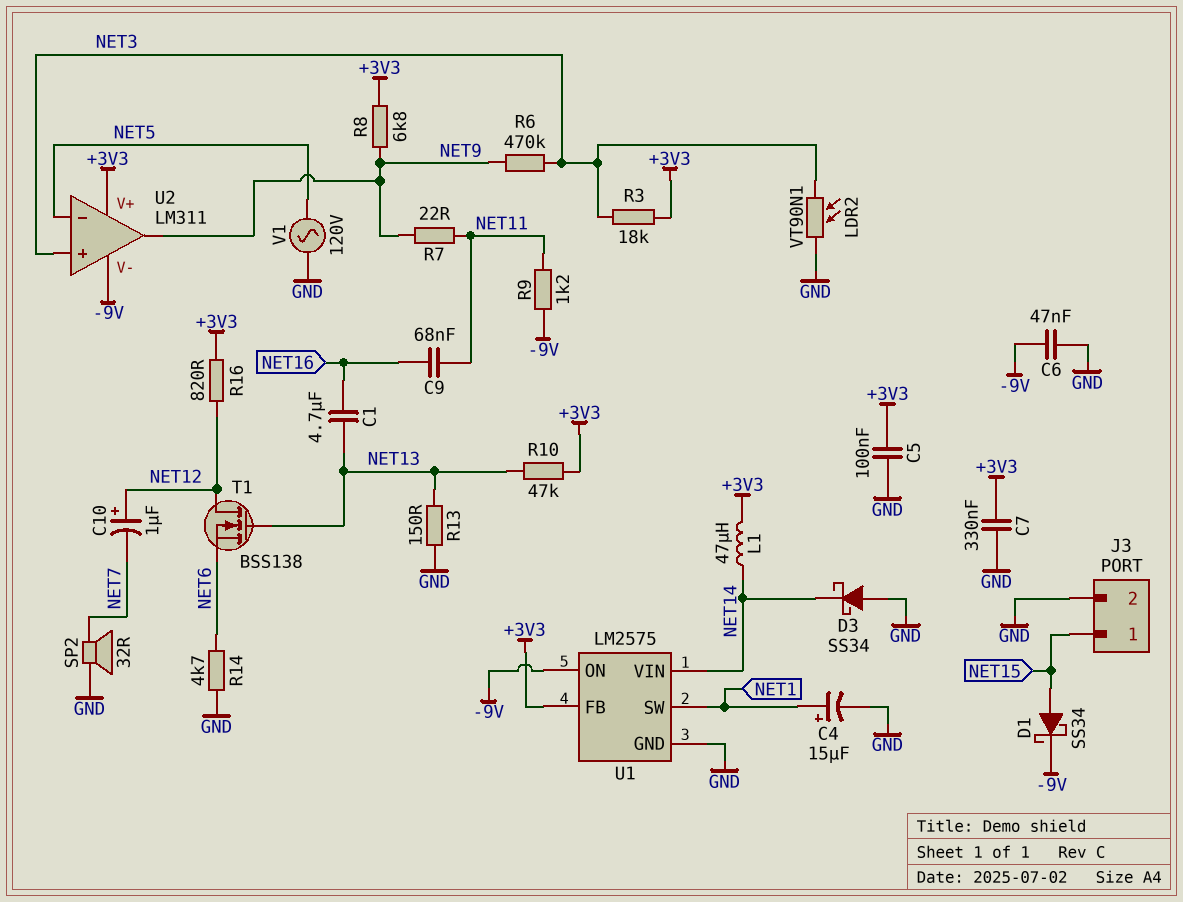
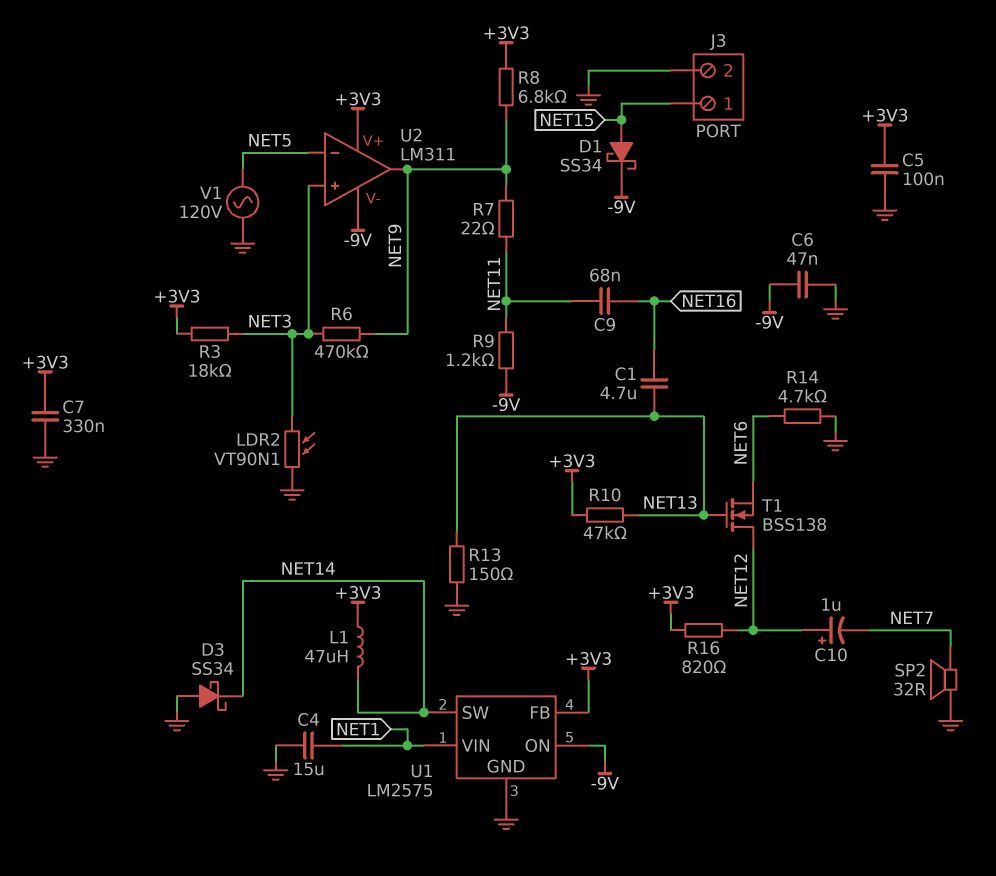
C4: 15uF (plus NET1, minus GND) -> 15uF (GND, NET1)
U1 pin SW: NET1 -> NET14
U1 pin VIN: NET14 -> NET1

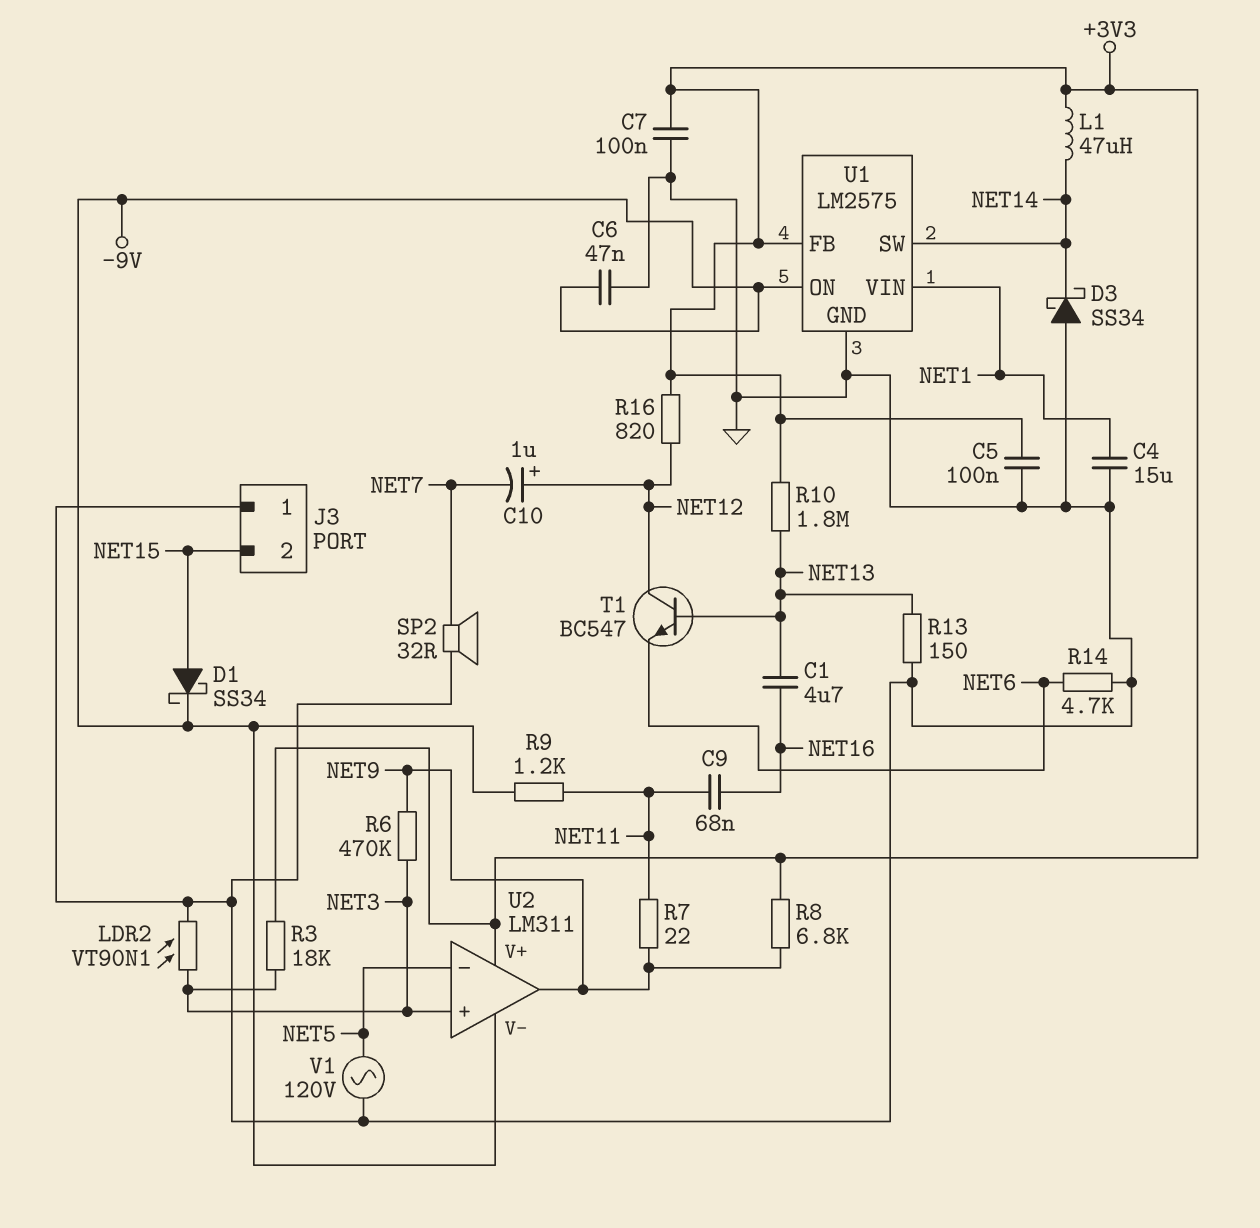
C7: 330nF (+3V3, GND) -> 100nF (+3V3, GND)
J3 pin 1: NET15 -> GND
J3 pin 2: GND -> NET15
R10: 47k (+3V3, NET13) -> 1.8M (+3V3, NET13)
T1: NMOS BSS138 (G NET13, D NET12, S NET6) -> NPN BC547 (B NET13, C NET12, E NET6)

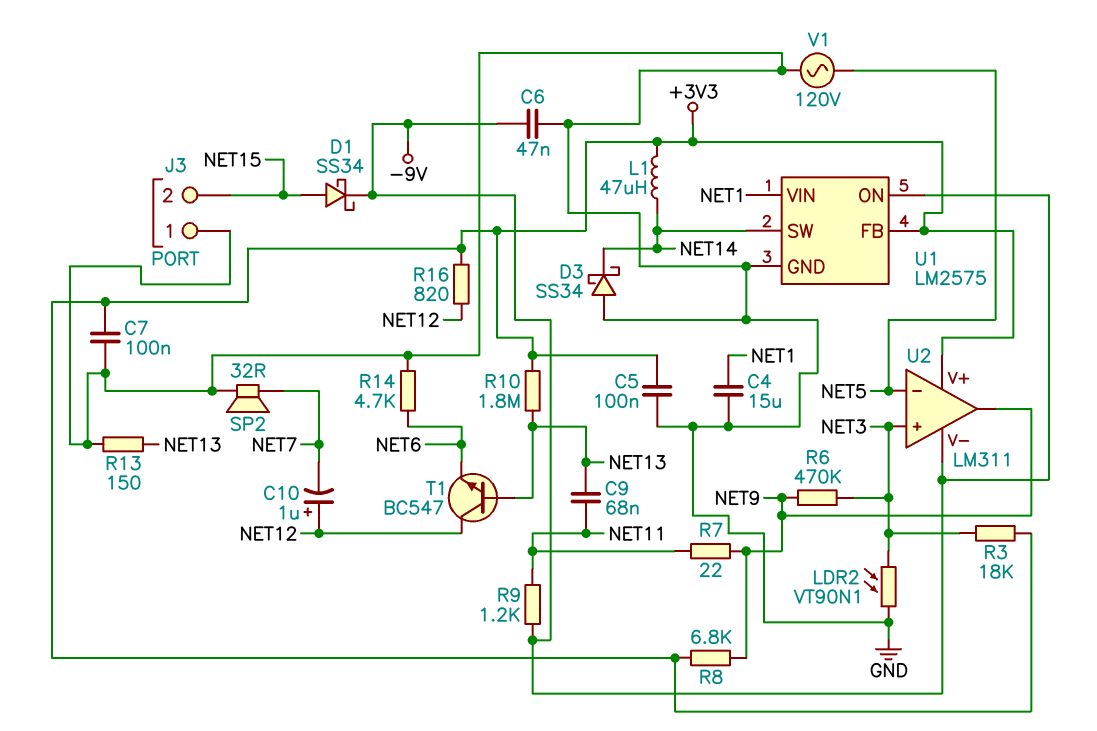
C1: 4.7uF (NET13, NET16) -> none
C9: 68nF (NET11, NET16) -> 68nF (NET11, NET13)

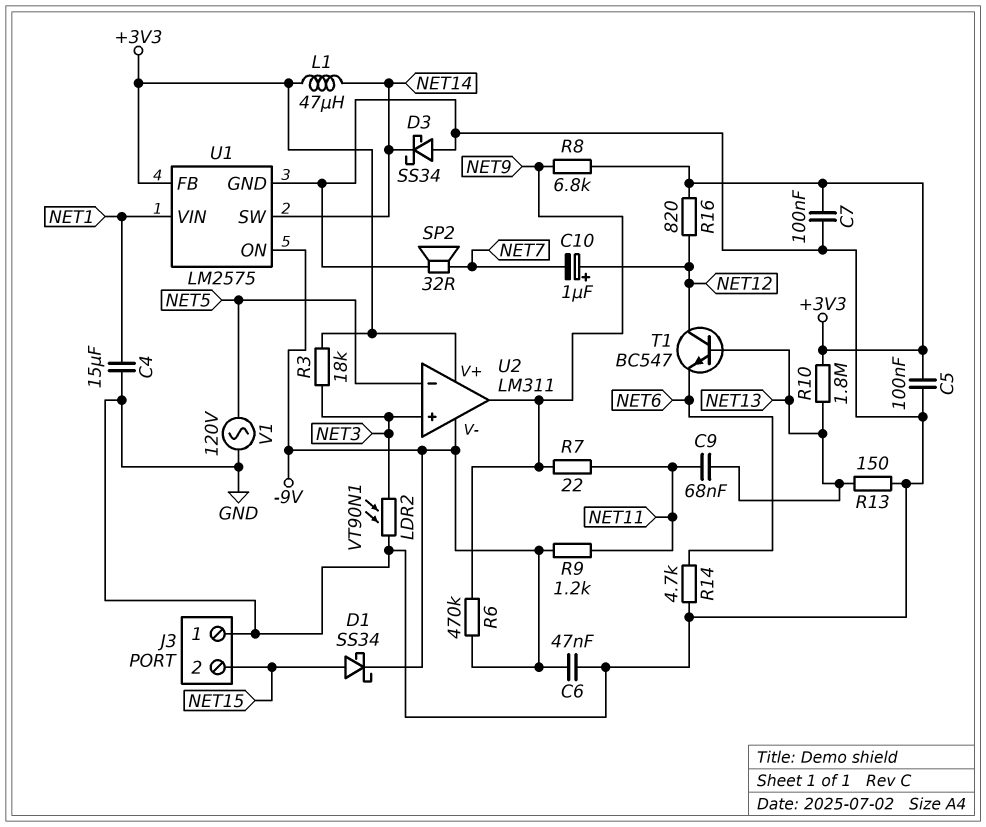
R6: 470k (NET3, NET9) -> 470k (-9V, NET9)

